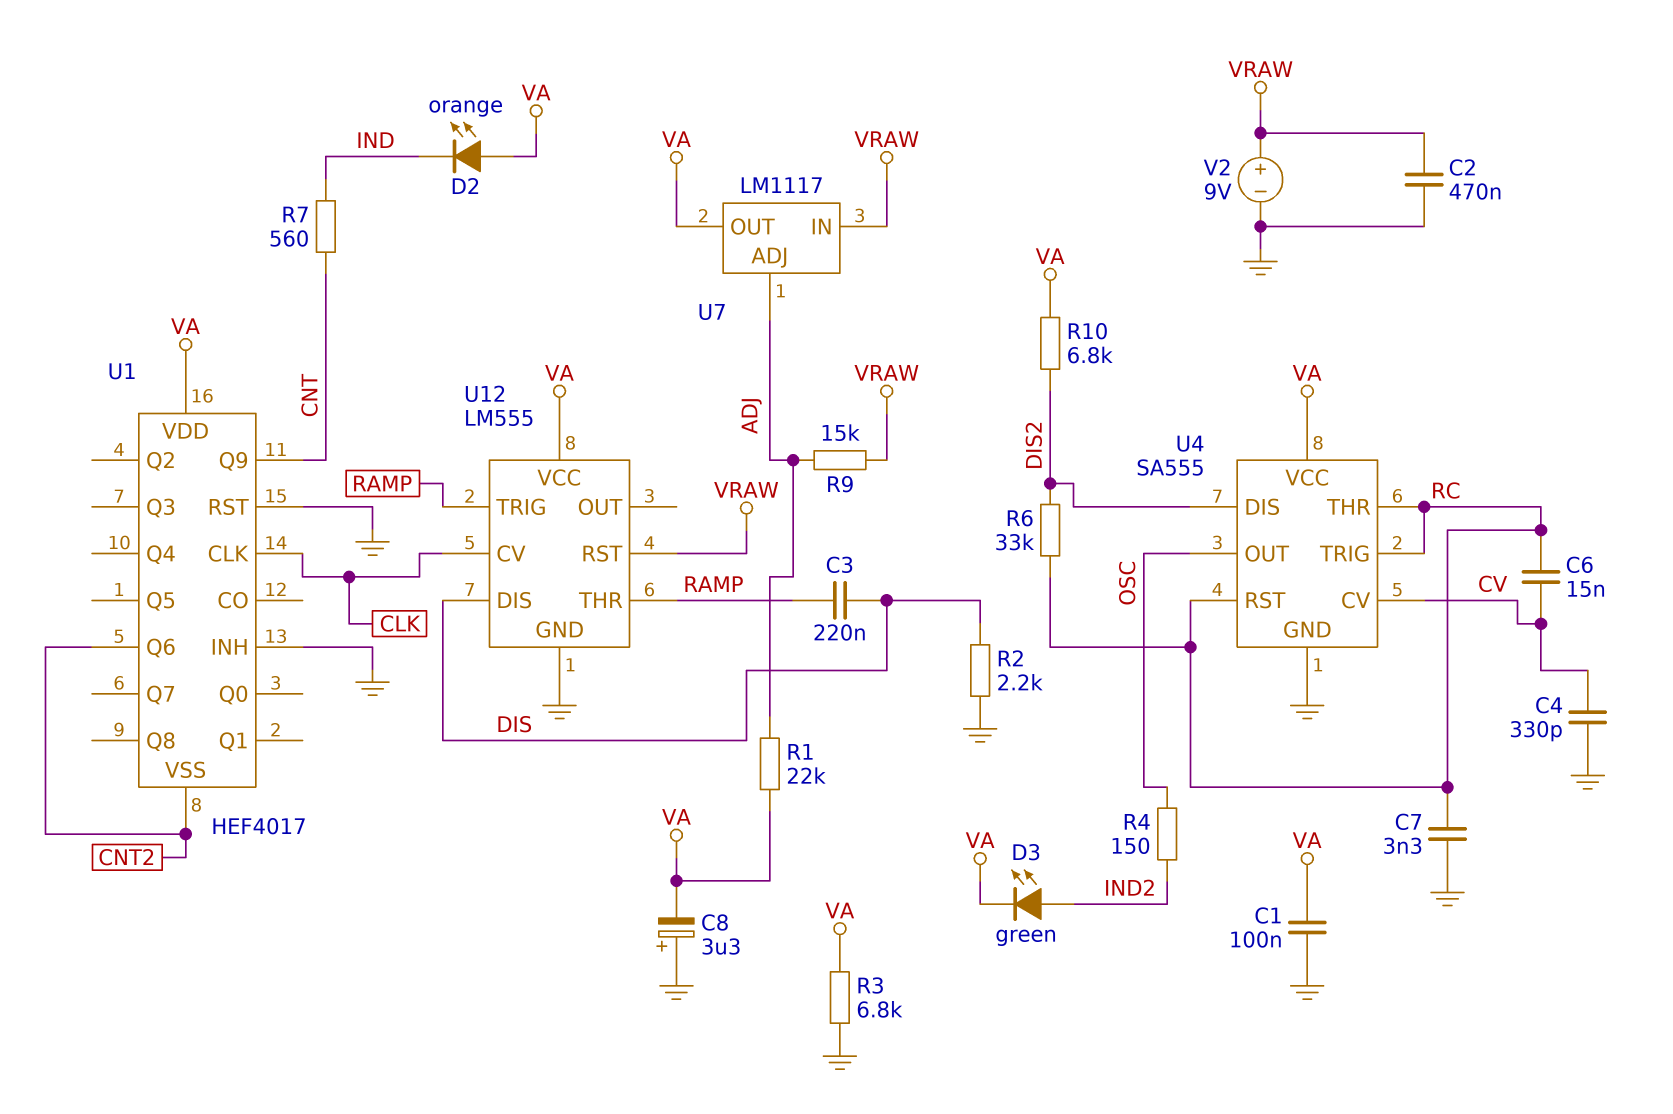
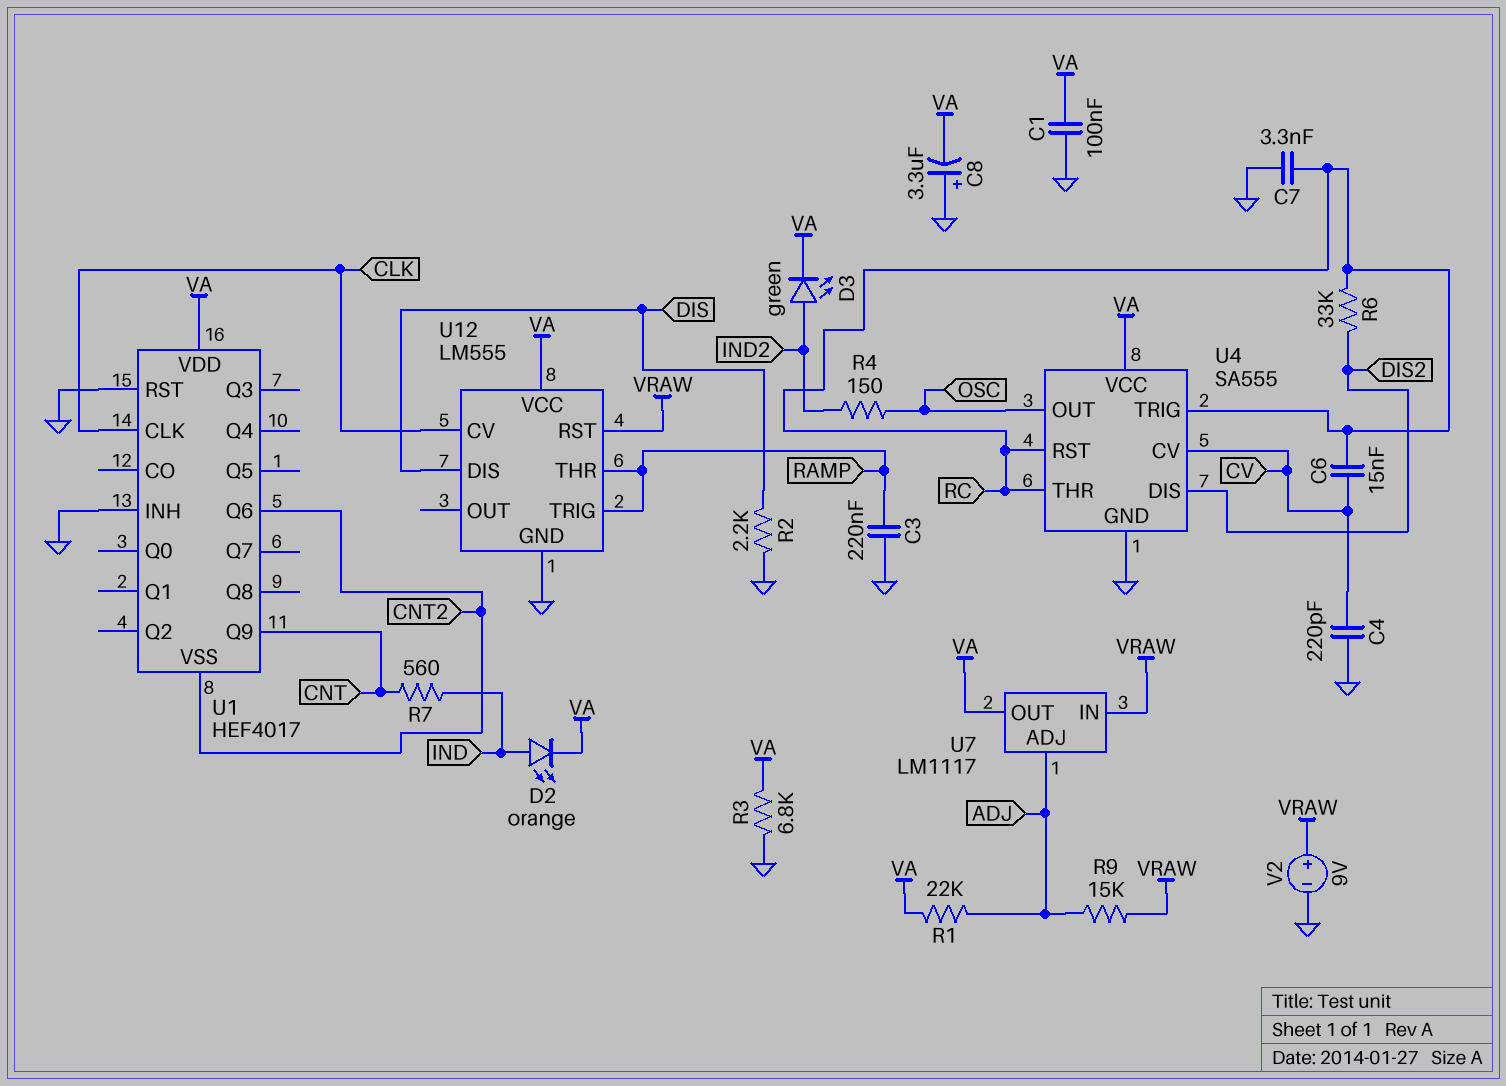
C2: 470nF (GND, VRAW) -> none
C3: 220nF (DIS, RAMP) -> 220nF (GND, RAMP)
C4: 330pF (CV, GND) -> 220pF (CV, GND)
D2: LED orange (A VA, K IND) -> LED orange (A IND, K VA)
R10: 6.8k (DIS2, VA) -> none

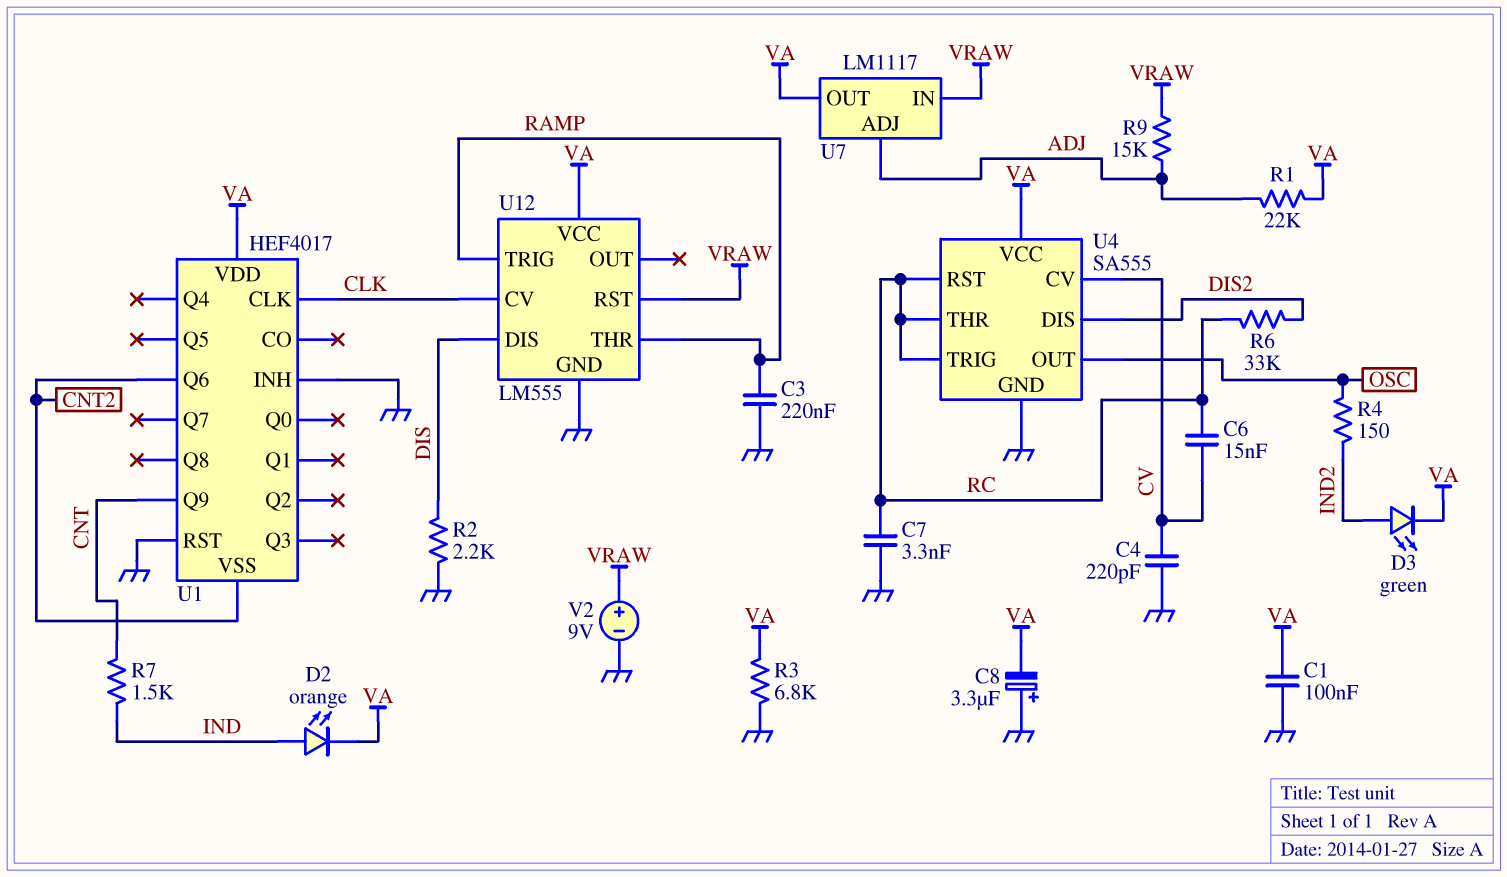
R7: 560 (CNT, IND) -> 1.5k (CNT, IND)

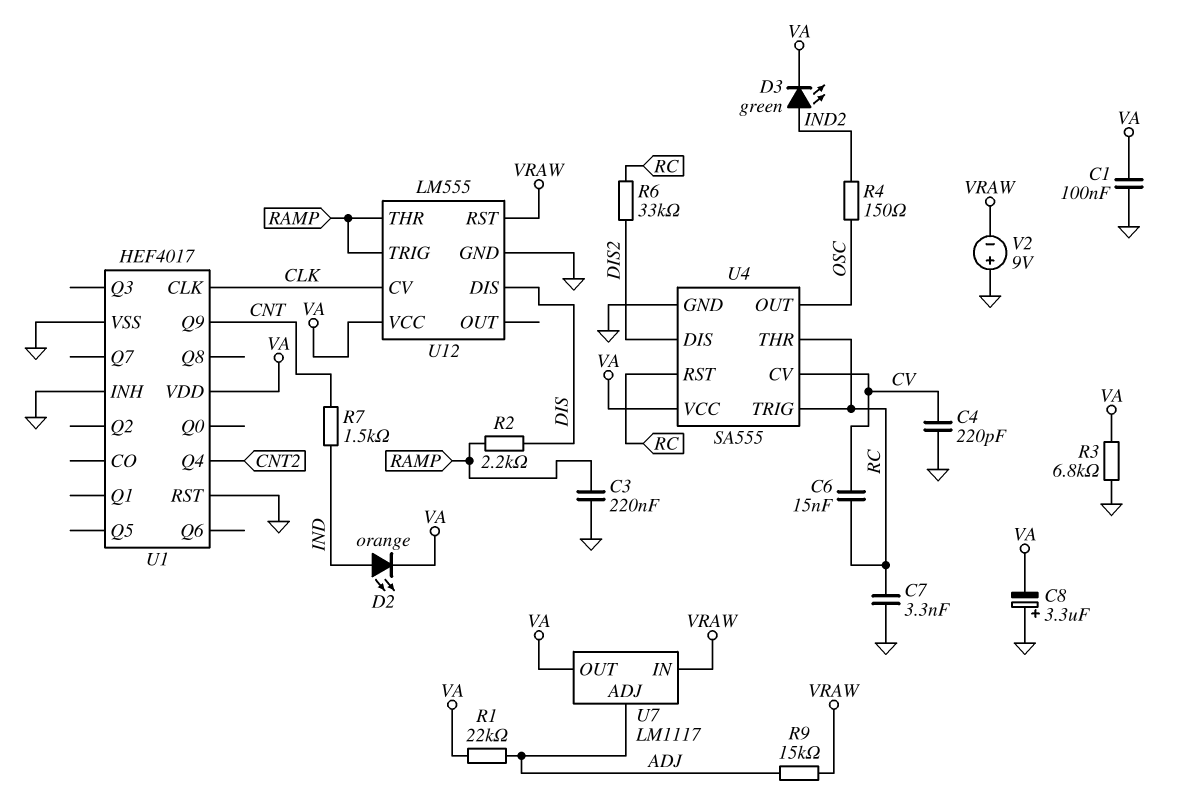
R2: 2.2k (DIS, GND) -> 2.2k (DIS, RAMP)
U1 pin Q4: none -> CNT2
U1 pin Q6: CNT2 -> none
U1 pin VSS: CNT2 -> GND
V2: 9V (plus VRAW, minus GND) -> 9V (plus GND, minus VRAW)

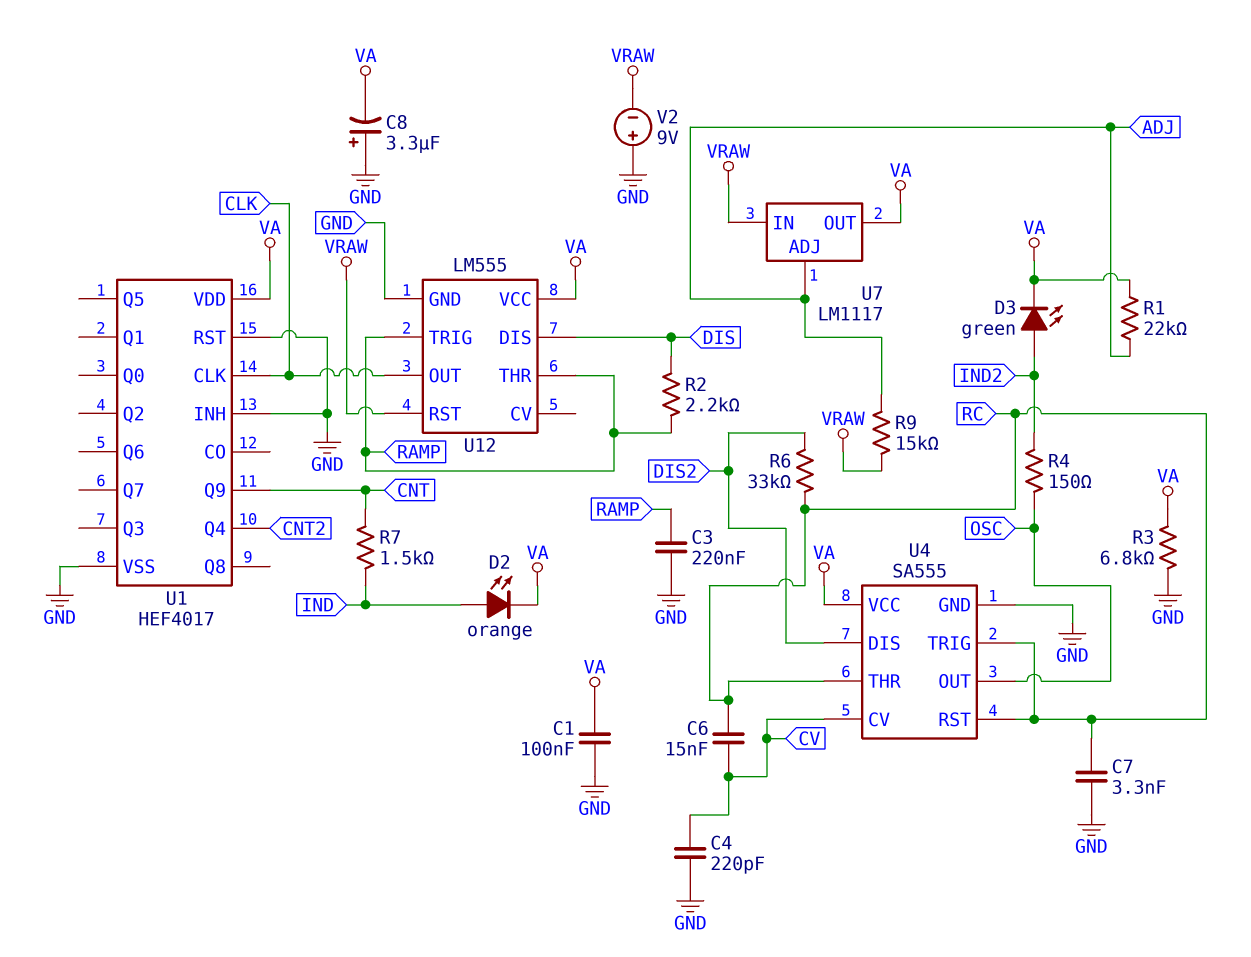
U12 pin CV: CLK -> none
U12 pin OUT: none -> CLK

